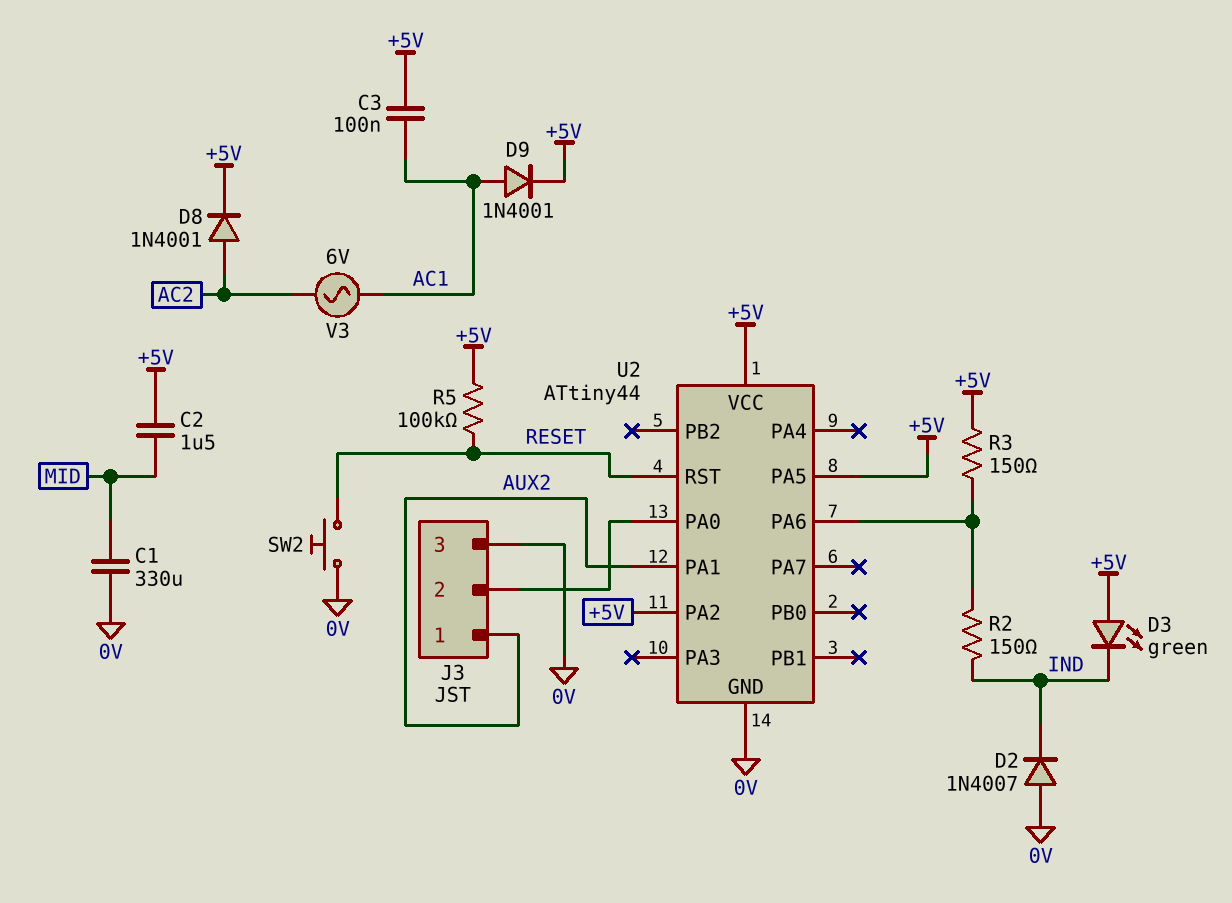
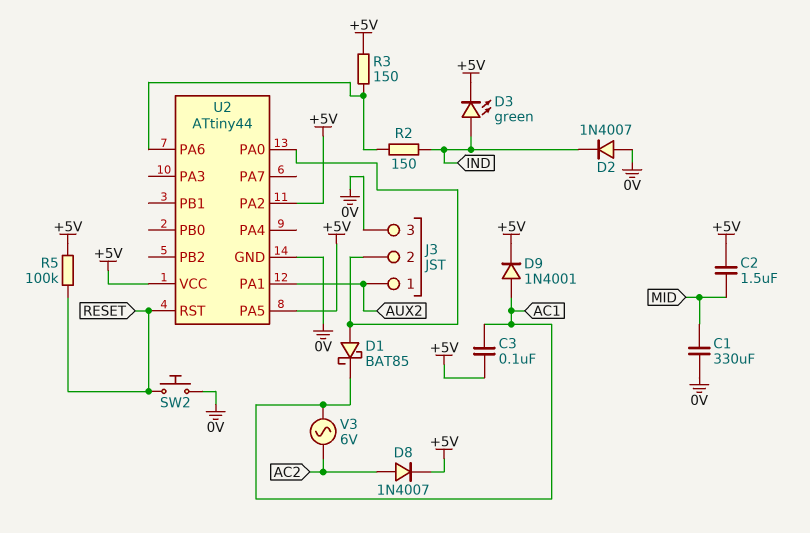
D1: none -> schottky BAT85 (A J3/2, K AC1)
D3: LED green (A +5V, K IND) -> LED green (A IND, K +5V)
D8: diode 1N4001 (A AC2, K +5V) -> diode 1N4007 (A AC2, K +5V)

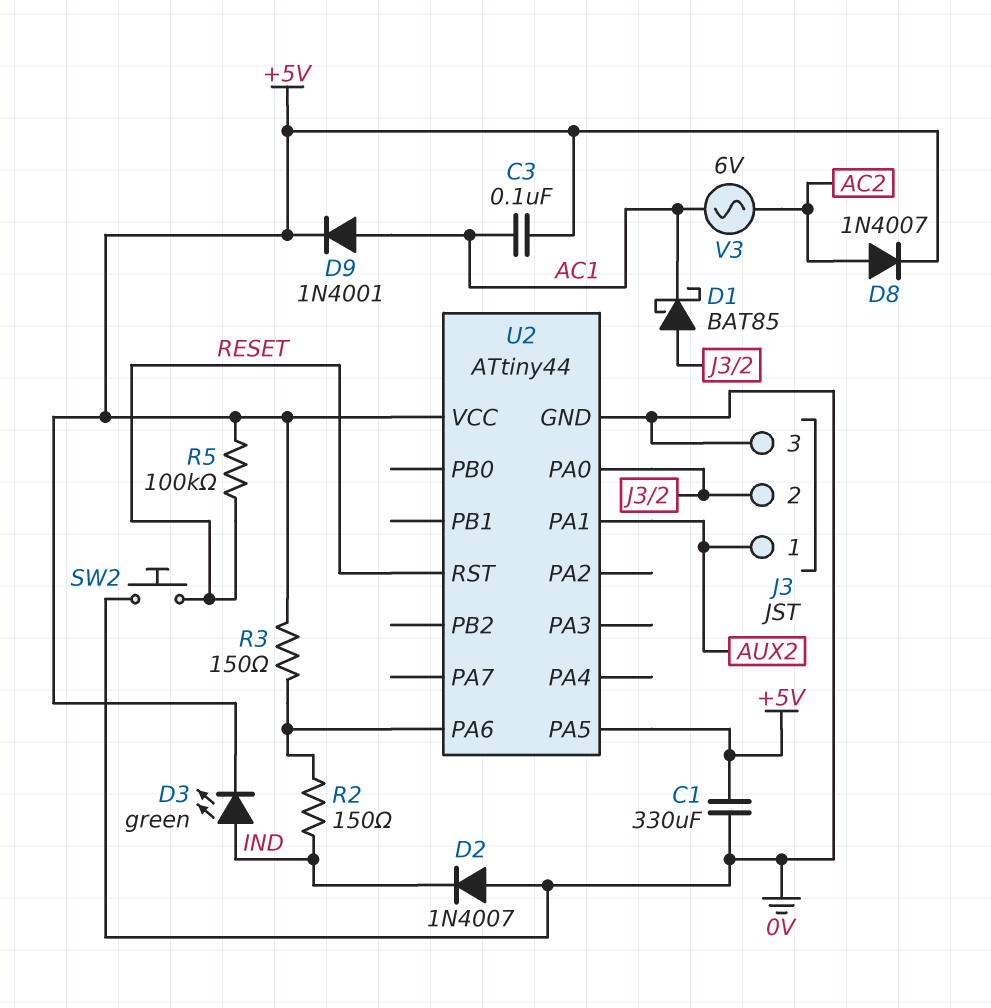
C1: 330uF (0V, MID) -> 330uF (+5V, 0V)
C2: 1.5uF (+5V, MID) -> none
U2 pin PA2: +5V -> none

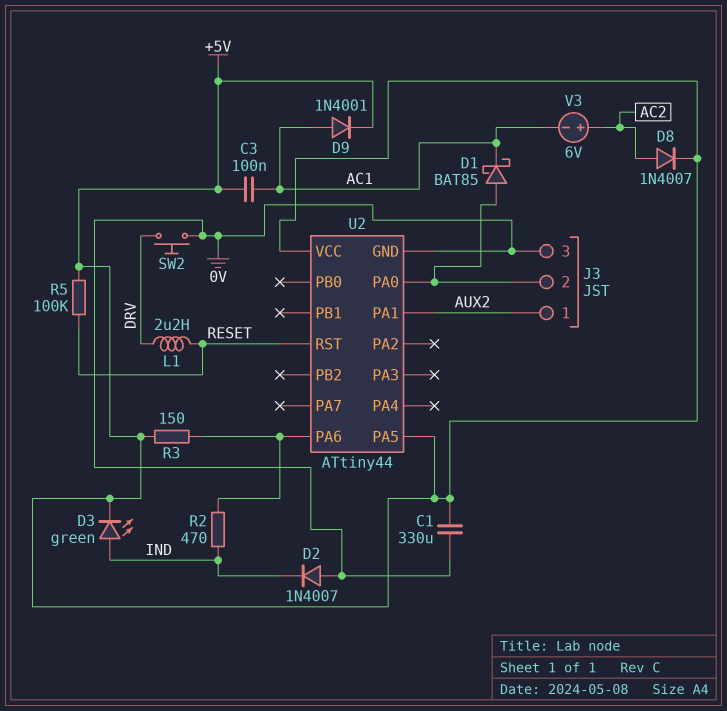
L1: none -> 2.2uH (DRV, RESET)
R2: 150 (IND, U2/PA6) -> 470 (IND, U2/PA6)
SW2: button (0V, RESET) -> button (0V, DRV)
V3: AC 6V (AC1, AC2) -> 6V (plus AC2, minus AC1)

